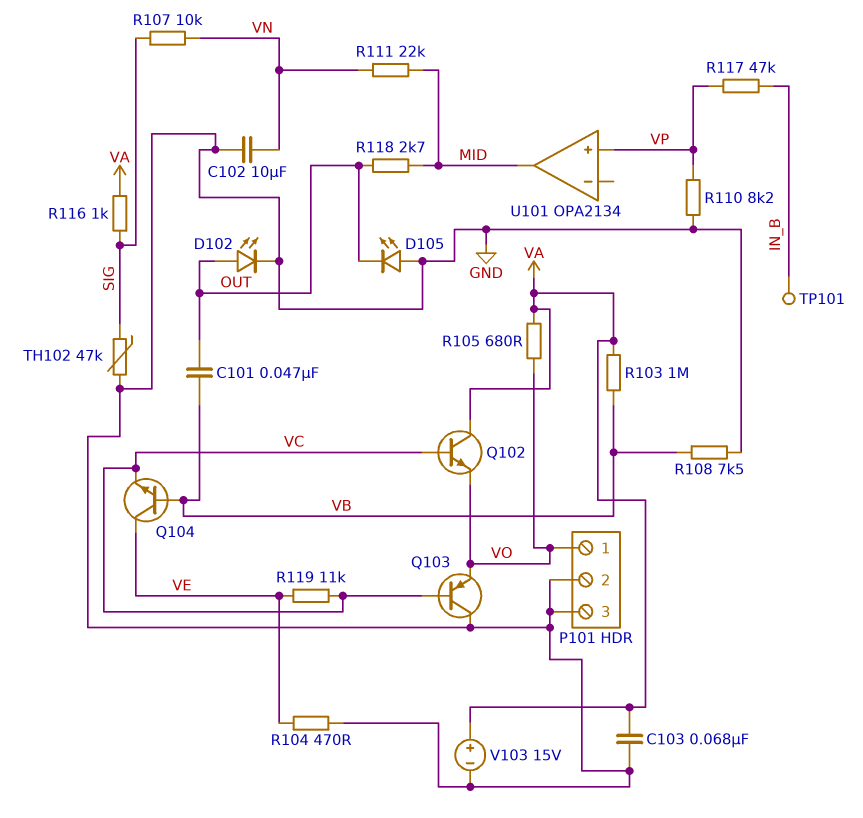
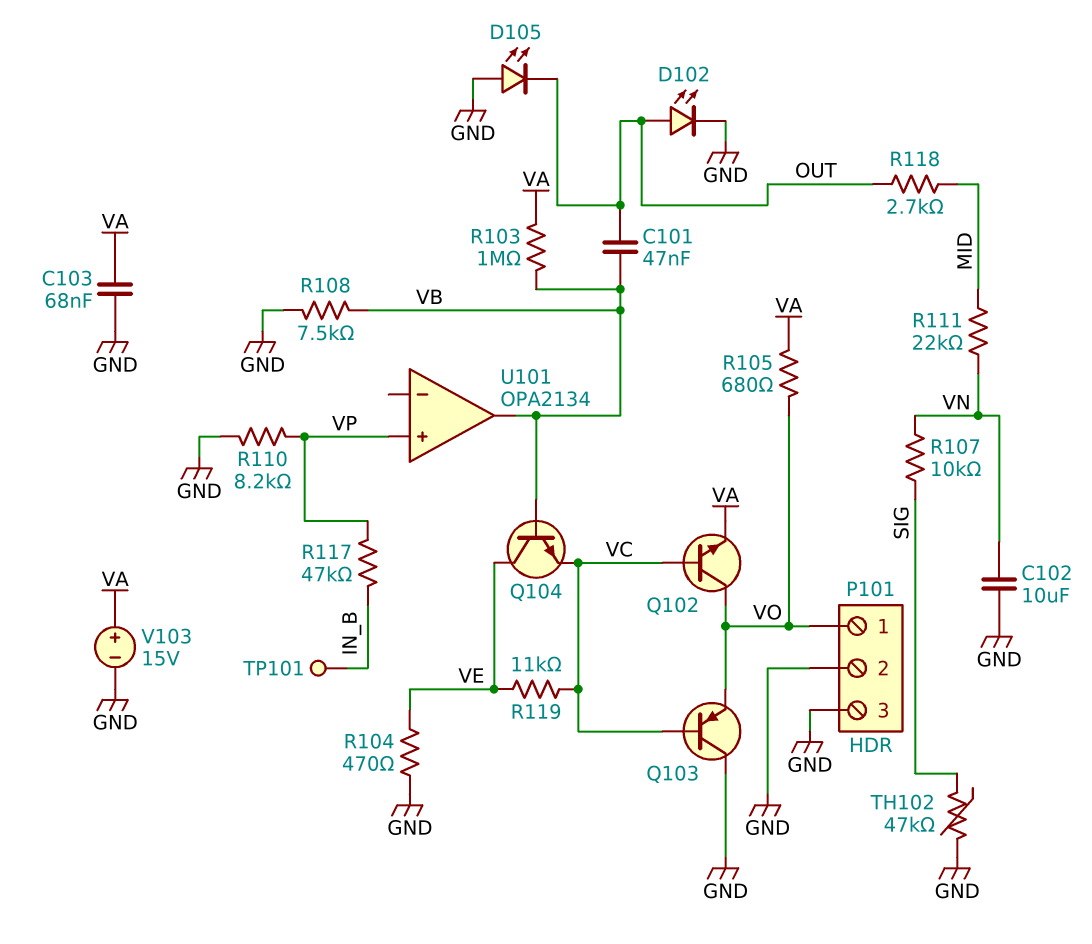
Q102: NPN (B VC, C VA, E VO) -> NPN (B VC, C VO, E VA)
R116: 1k (SIG, VA) -> none
U101 pin out: MID -> VB

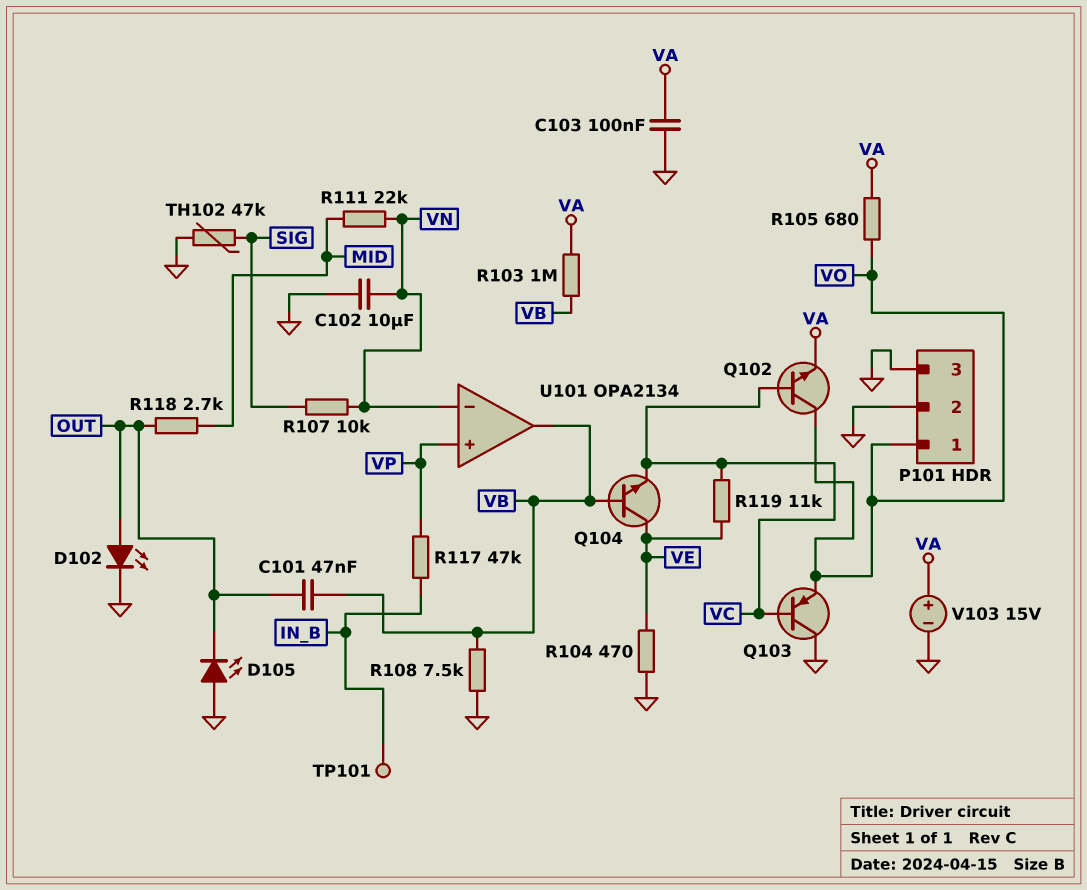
C103: 68nF (GND, VA) -> 100nF (GND, VA)
R110: 8.2k (GND, VP) -> none
U101 pin in-: none -> VN

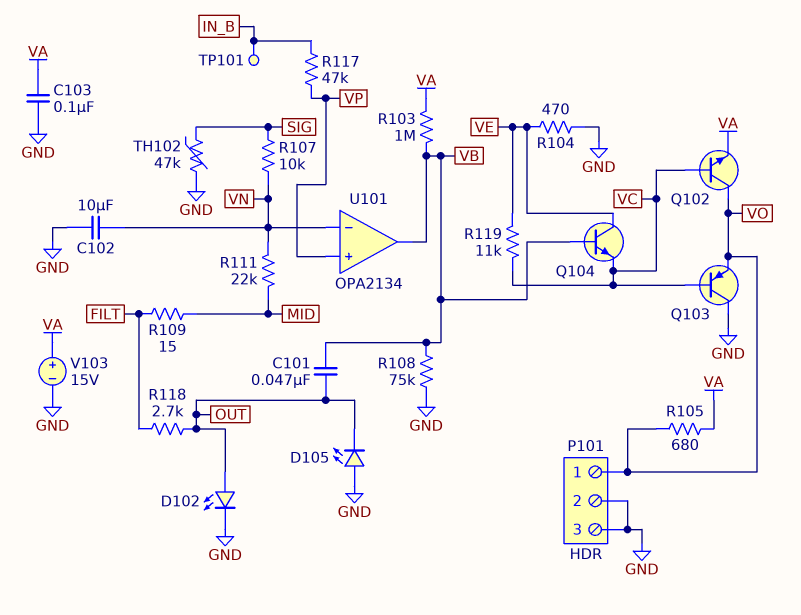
R108: 7.5k (GND, VB) -> 75k (GND, VB)
R109: none -> 15 (FILT, MID)
R118: 2.7k (MID, OUT) -> 2.7k (FILT, OUT)

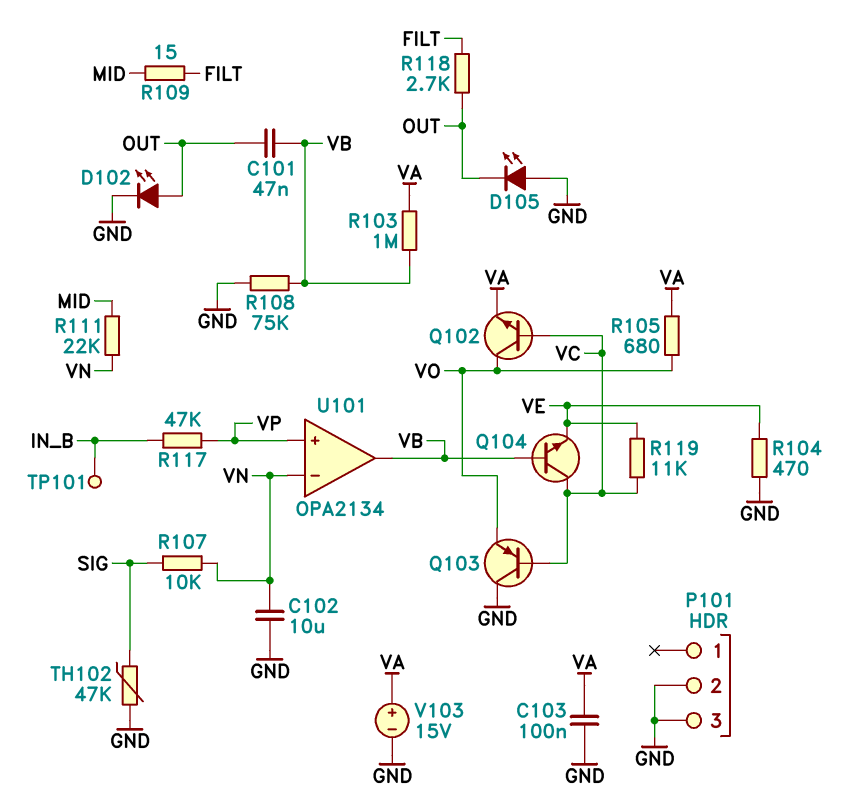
P101 pin 1: VO -> none
Q104: NPN (B VB, C VE, E VC) -> NPN (B VB, C VC, E VE)

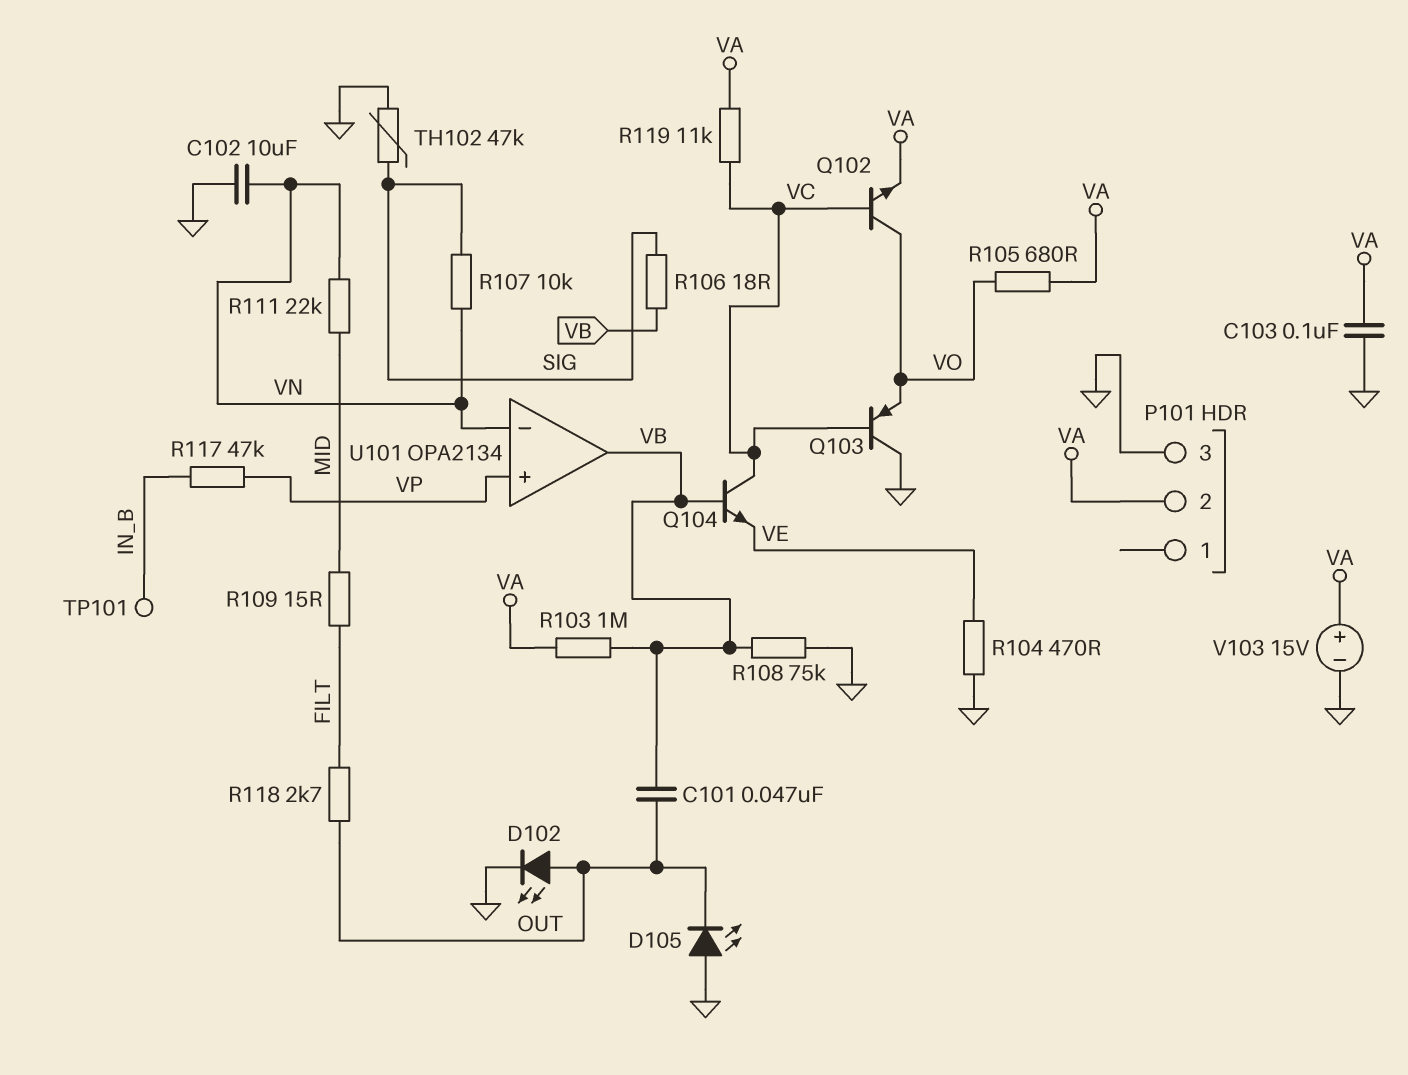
P101 pin 2: GND -> VA
R106: none -> 18 (SIG, VB)
R119: 11k (VC, VE) -> 11k (VA, VC)

